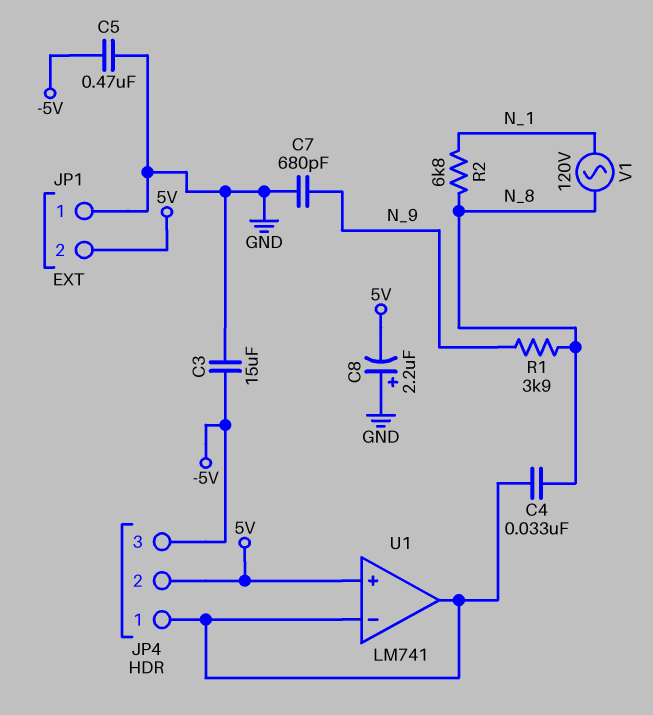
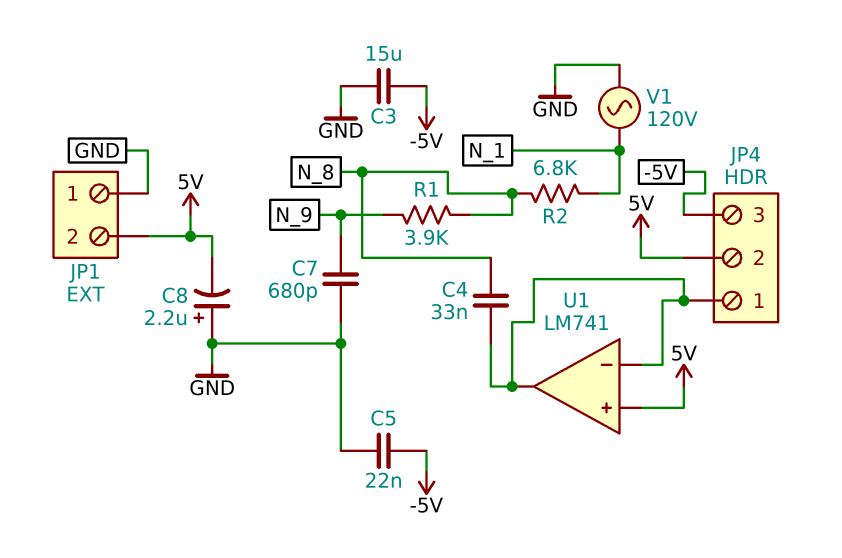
C5: 470nF (-5V, GND) -> 22nF (-5V, GND)
V1: AC 120V (N_1, N_8) -> AC 120V (GND, N_1)

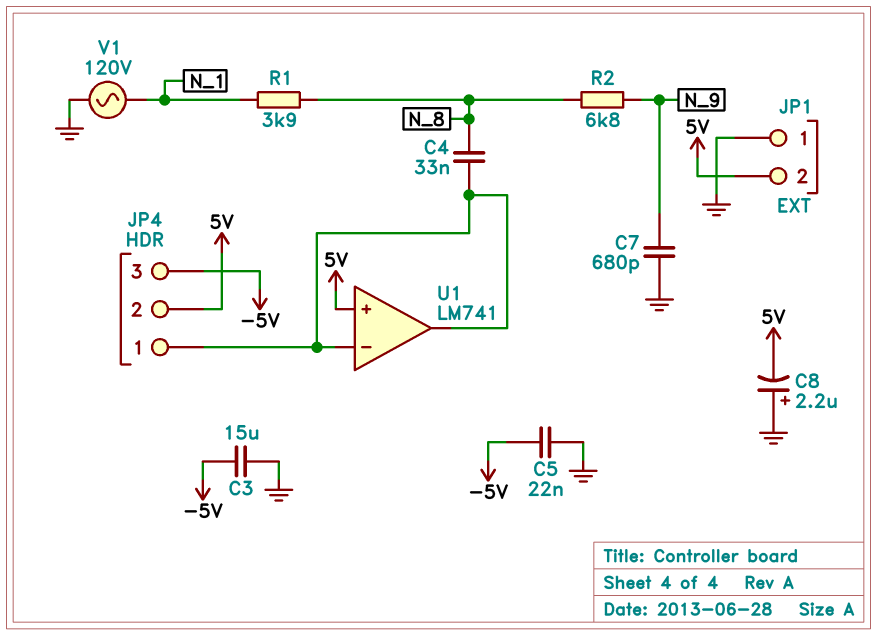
R1: 3.9k (N_8, N_9) -> 3.9k (N_1, N_8)
R2: 6.8k (N_1, N_8) -> 6.8k (N_8, N_9)

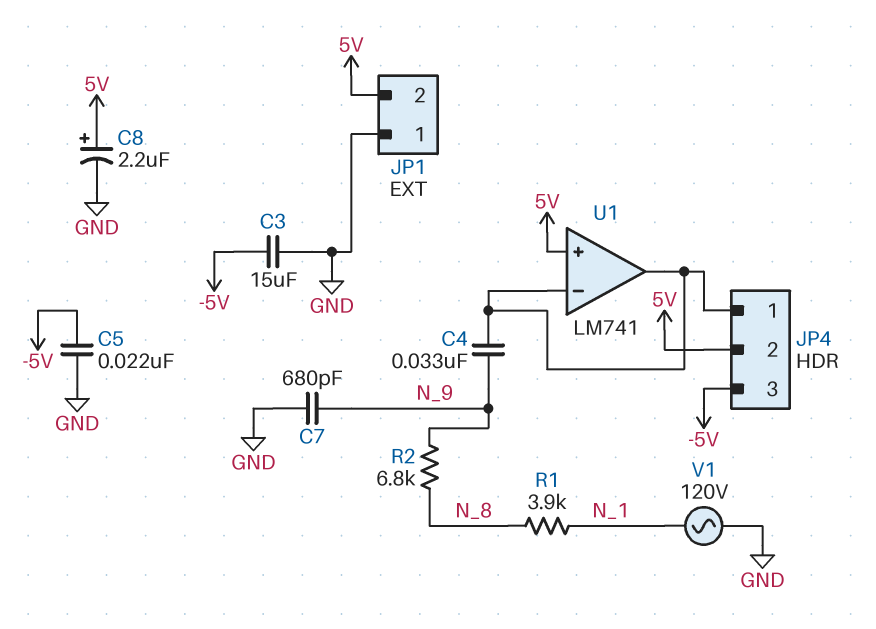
C4: 33nF (JP4/1, N_8) -> 33nF (JP4/1, N_9)
C8: 2.2uF (plus GND, minus 5V) -> 2.2uF (plus 5V, minus GND)

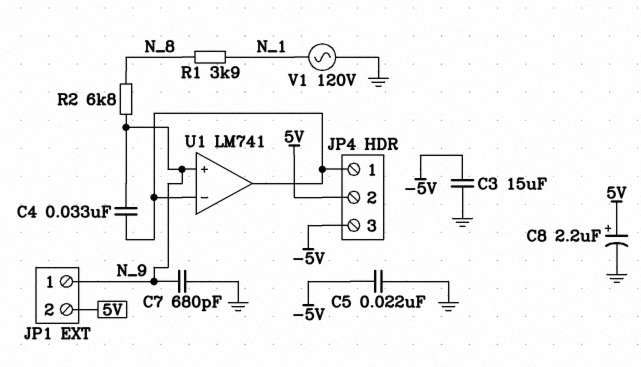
JP1 pin 1: GND -> N_9
U1 pin in+: 5V -> N_9

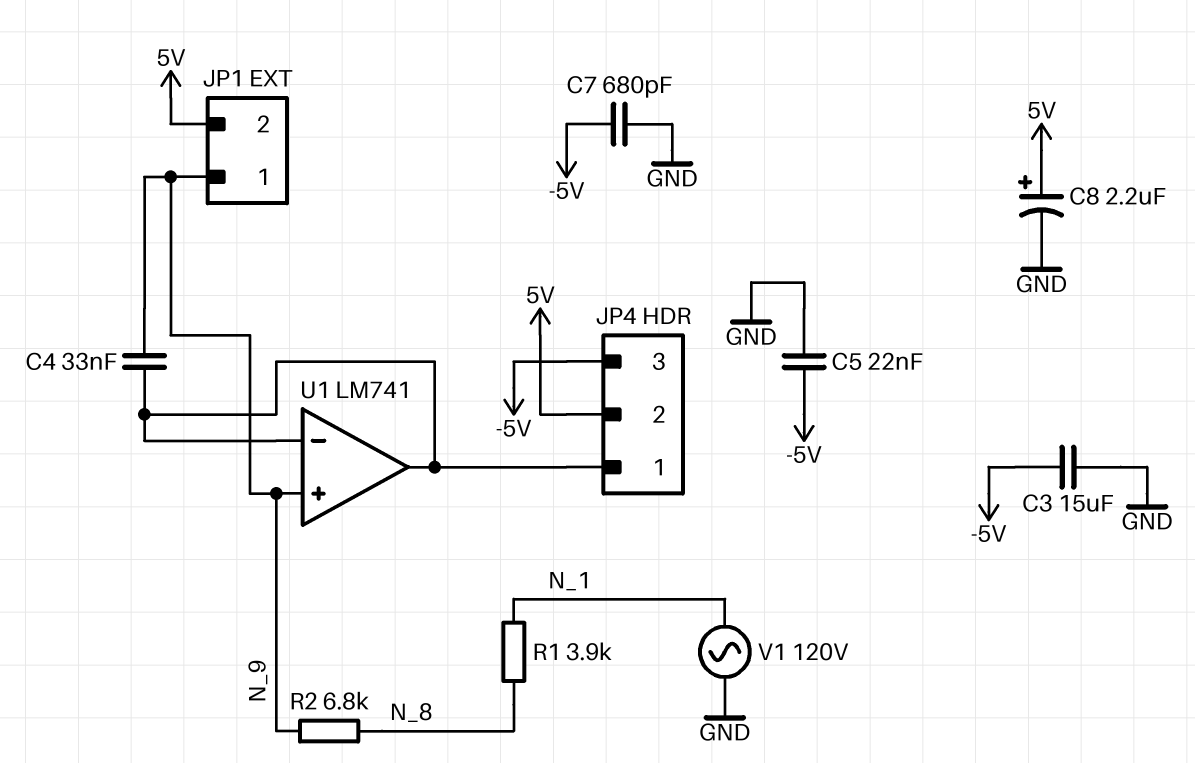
C7: 680pF (GND, N_9) -> 680pF (-5V, GND)

